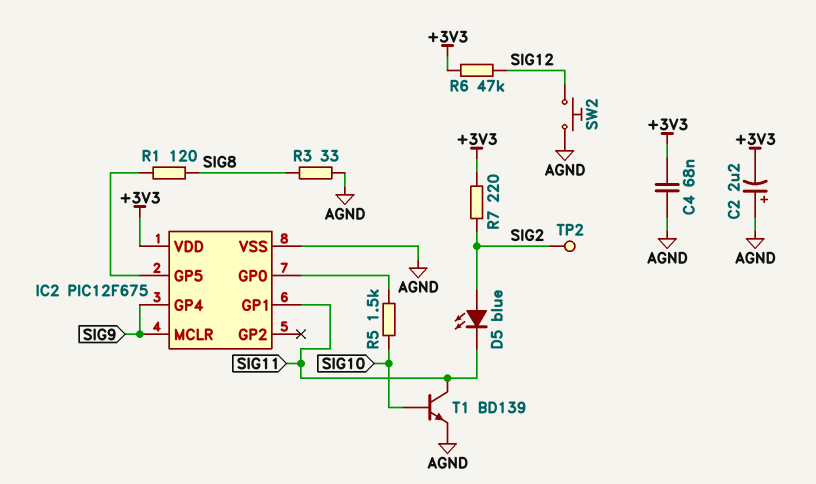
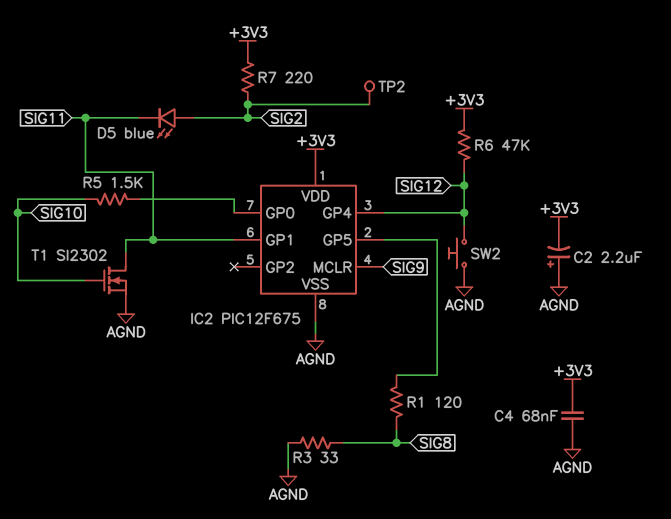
IC2 pin GP4: SIG9 -> SIG12
T1: NPN BD139 (B SIG10, C SIG11, E AGND) -> NMOS SI2302 (G SIG10, D SIG11, S AGND)

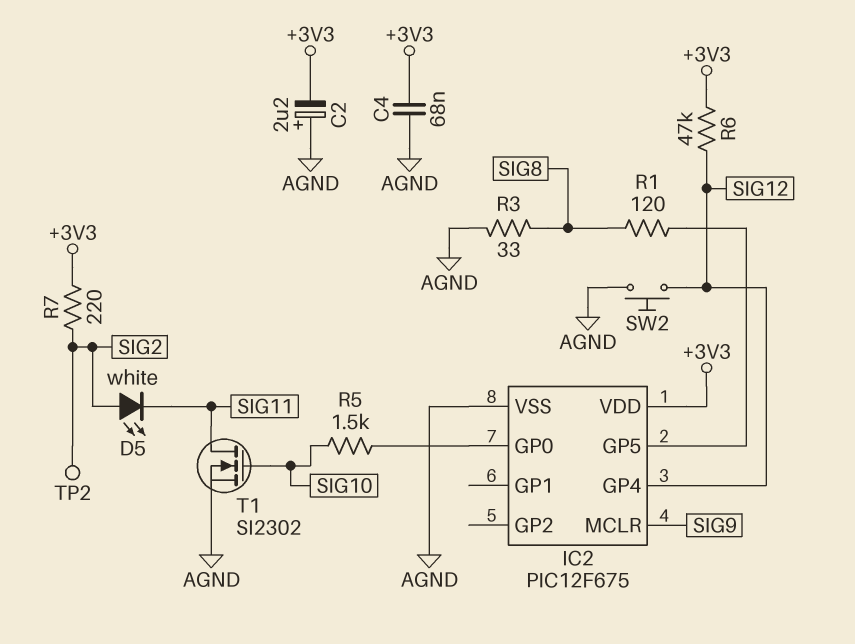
D5: LED blue (A SIG2, K SIG11) -> LED white (A SIG2, K SIG11)
IC2 pin GP1: SIG11 -> none

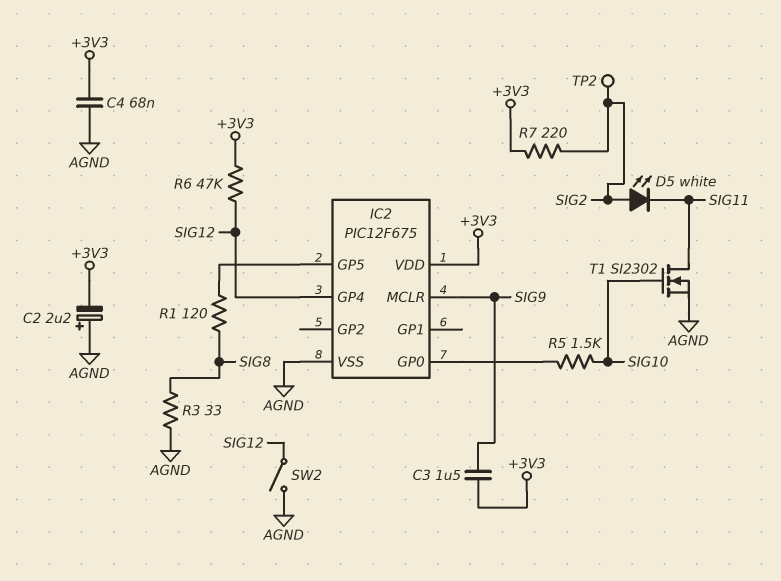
C3: none -> 1.5uF (+3V3, SIG9)
SW2: button (AGND, SIG12) -> switch (AGND, SIG12)

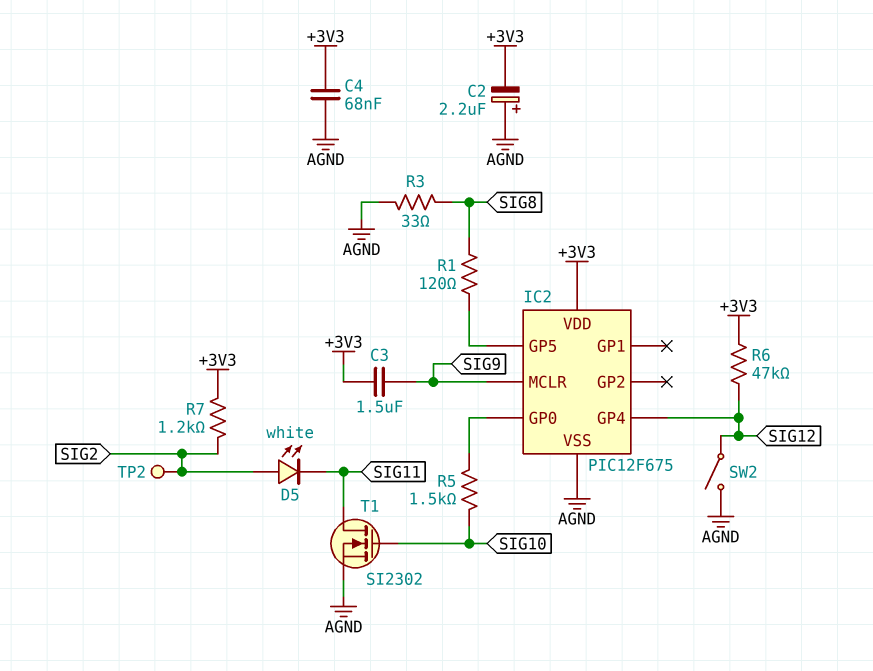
R7: 220 (+3V3, SIG2) -> 1.2k (+3V3, SIG2)

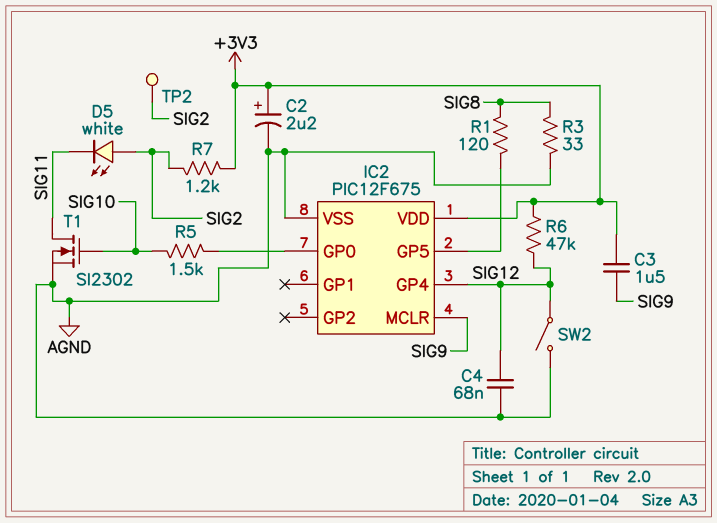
C2: 2.2uF (plus AGND, minus +3V3) -> 2.2uF (plus +3V3, minus AGND)
C4: 68nF (+3V3, AGND) -> 68nF (AGND, SIG12)

